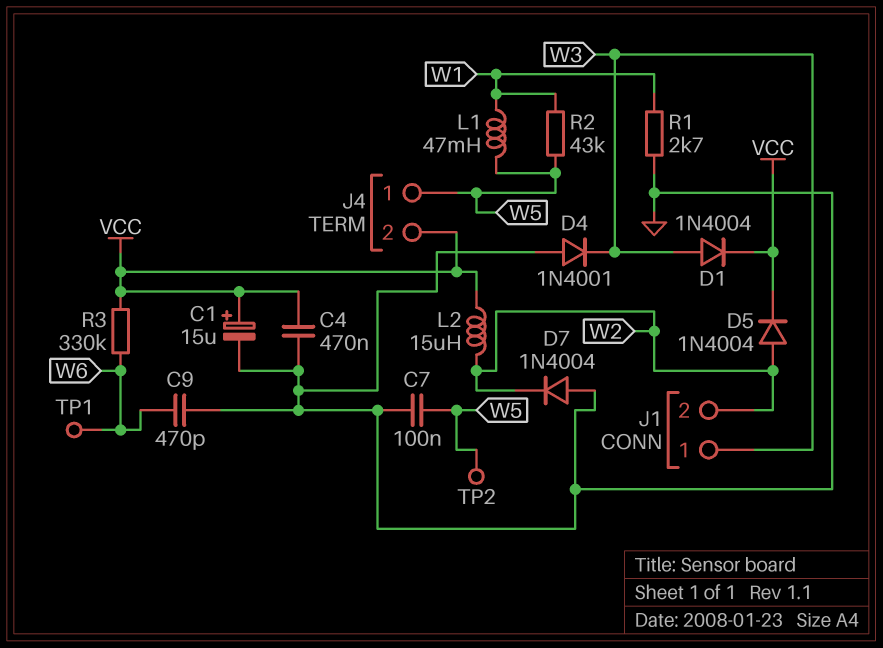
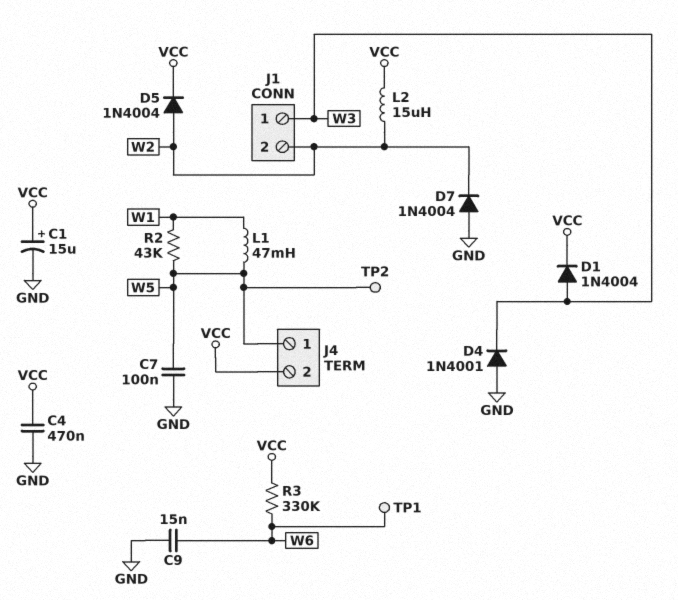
C9: 470pF (GND, W6) -> 15nF (GND, W6)
R1: 2.7k (GND, W1) -> none

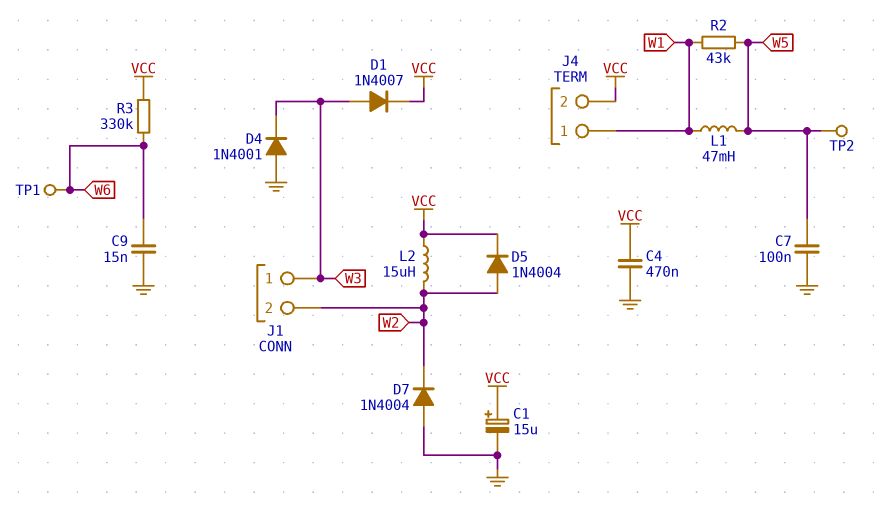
D1: diode 1N4004 (A W3, K VCC) -> diode 1N4007 (A W3, K VCC)
J4 pin 1: W5 -> W1

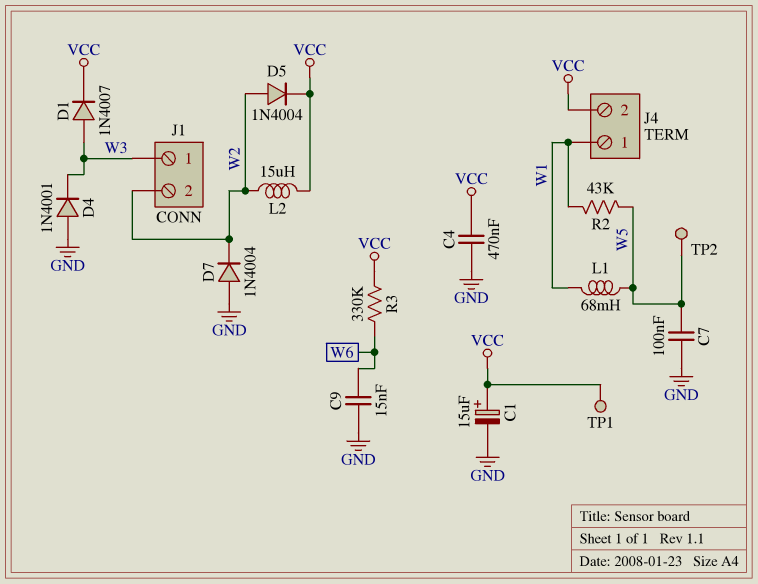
L1: 47mH (W1, W5) -> 68mH (W1, W5)
TP1: test point (W6) -> test point (VCC)

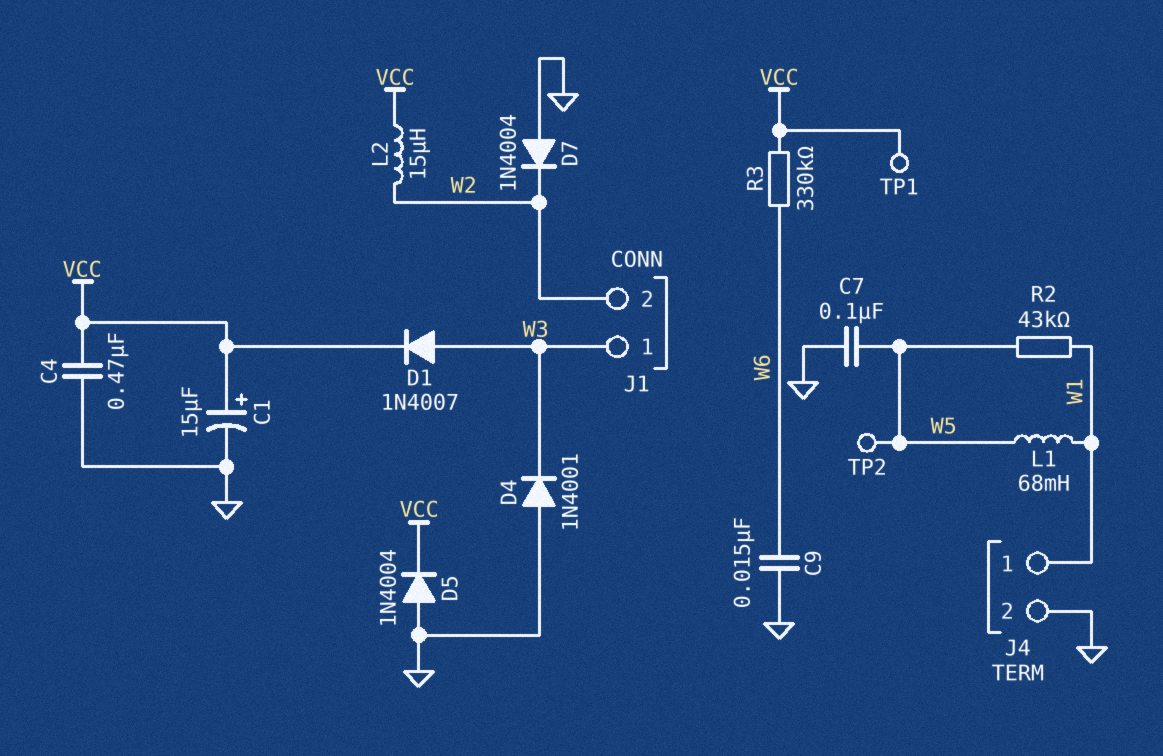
D5: diode 1N4004 (A W2, K VCC) -> diode 1N4004 (A GND, K VCC)
J4 pin 2: VCC -> GND

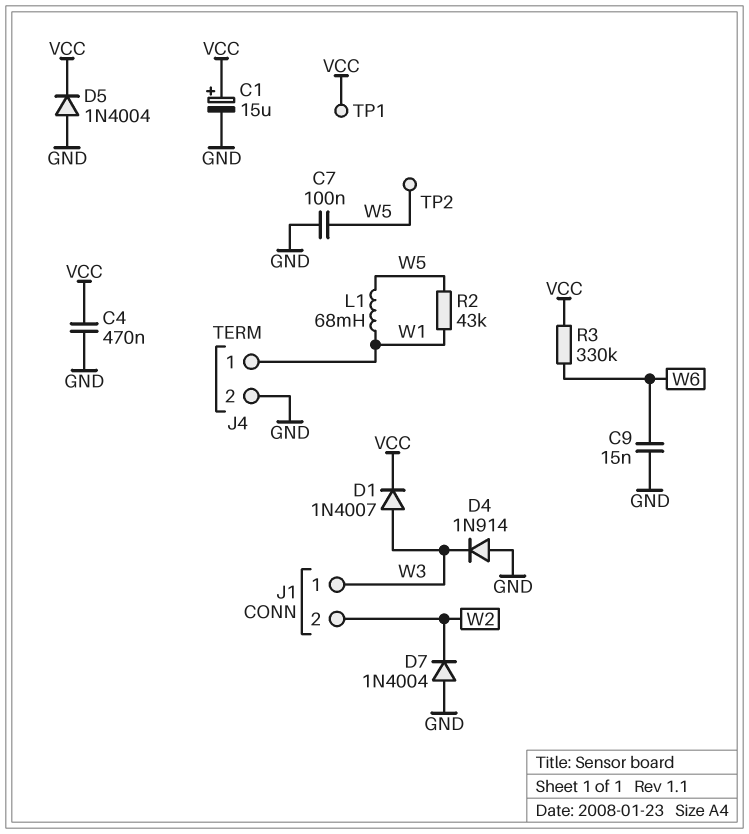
D4: diode 1N4001 (A GND, K W3) -> diode 1N914 (A GND, K W3)
L2: 15uH (VCC, W2) -> none

